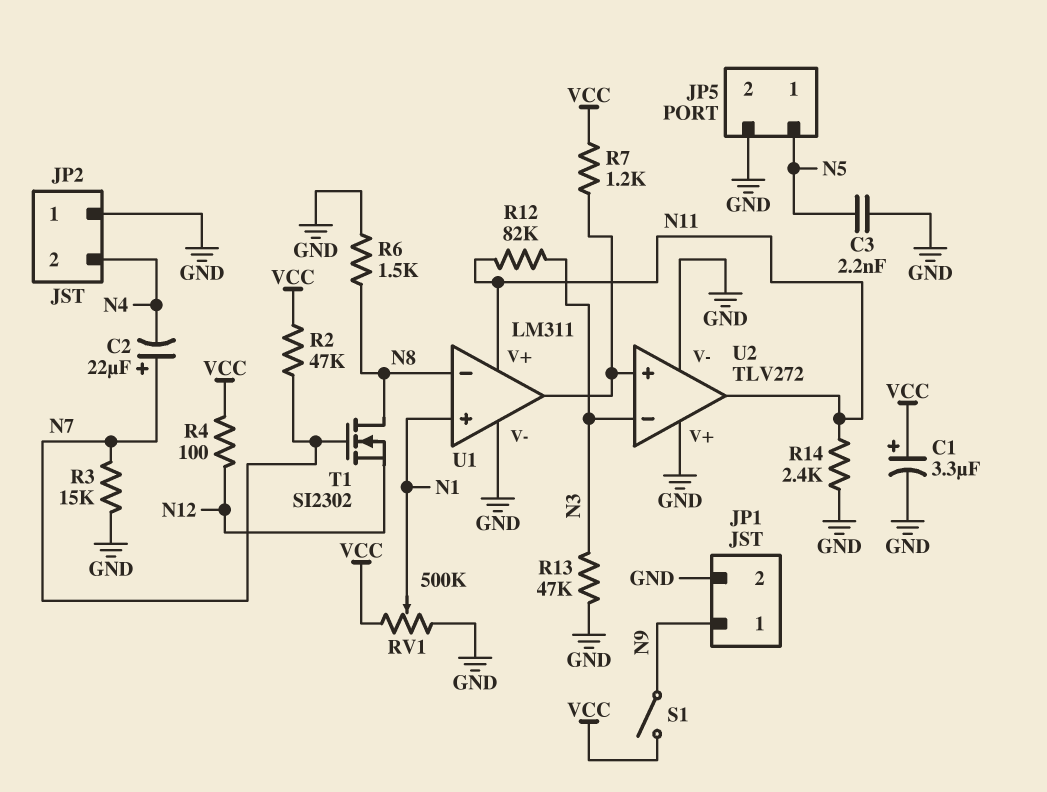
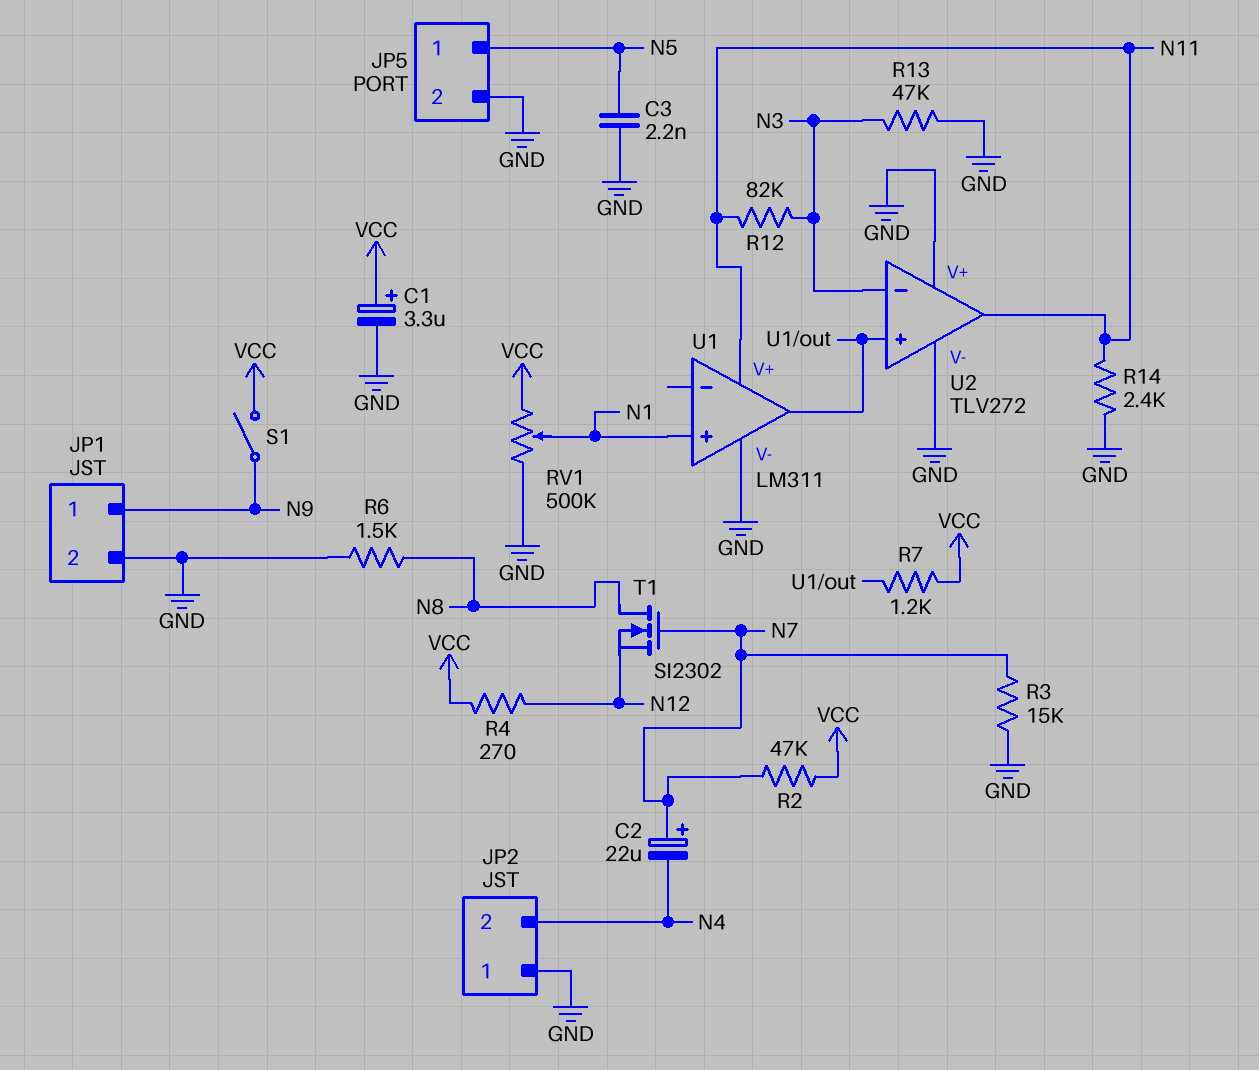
R4: 100 (N12, VCC) -> 270 (N12, VCC)
U1 pin in-: N8 -> none

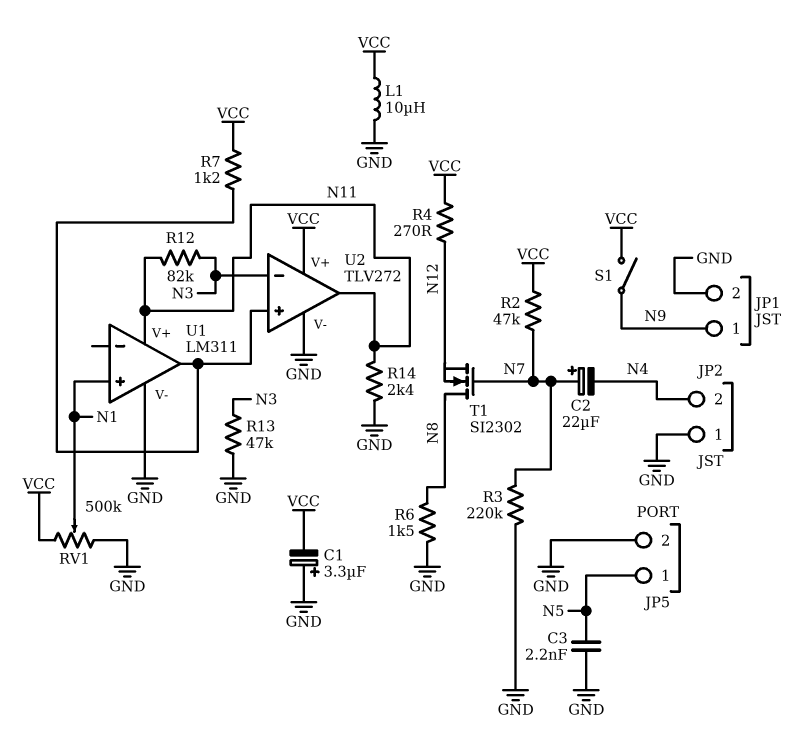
C1: 3.3uF (plus VCC, minus GND) -> 3.3uF (plus GND, minus VCC)
L1: none -> 10uH (GND, VCC)
R3: 15k (GND, N7) -> 220k (GND, N7)
U2 pin V+: GND -> VCC

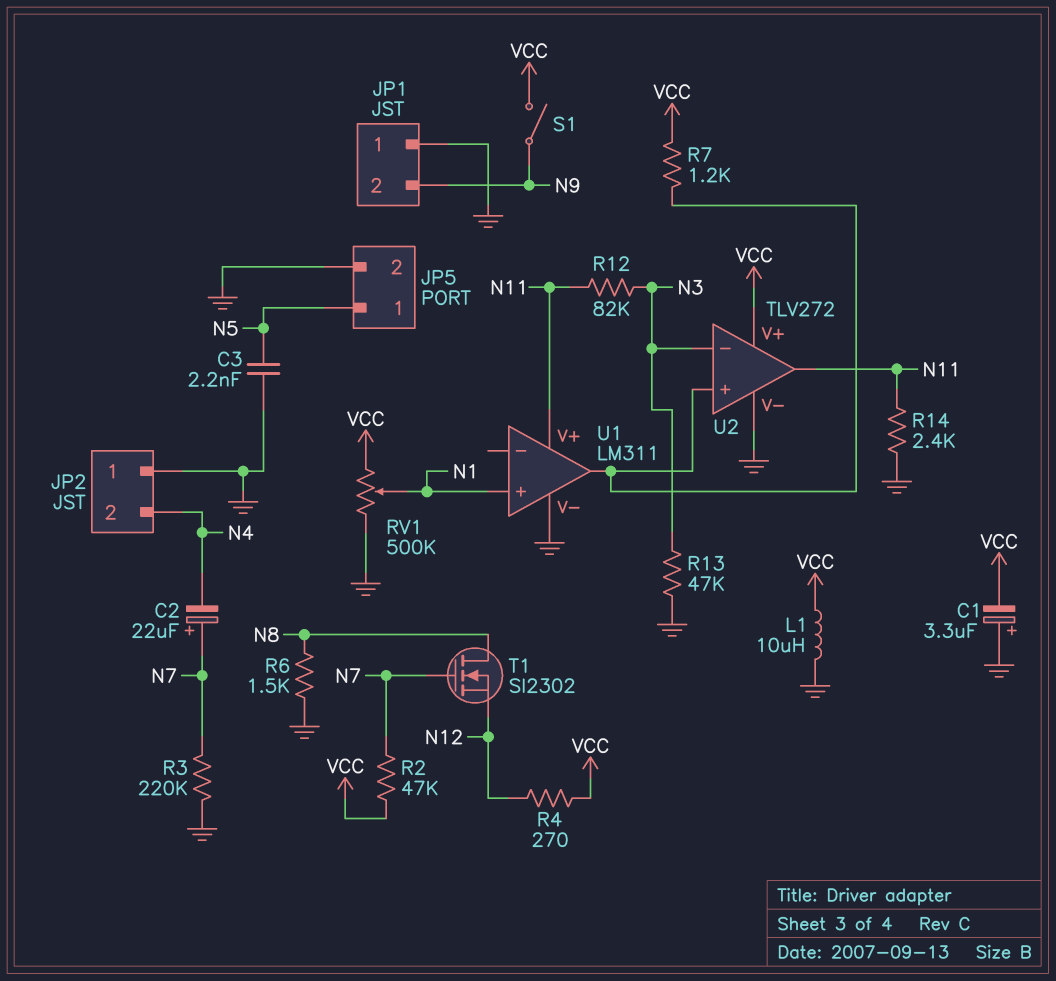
JP1 pin 1: N9 -> GND
JP1 pin 2: GND -> N9

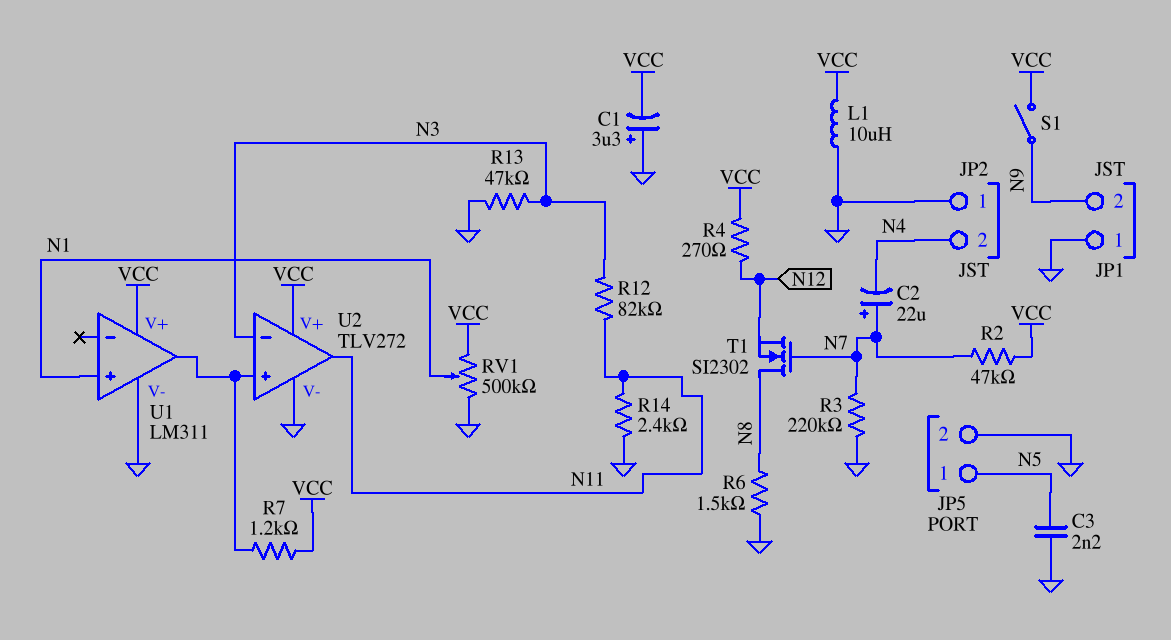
U1 pin V+: N11 -> VCC

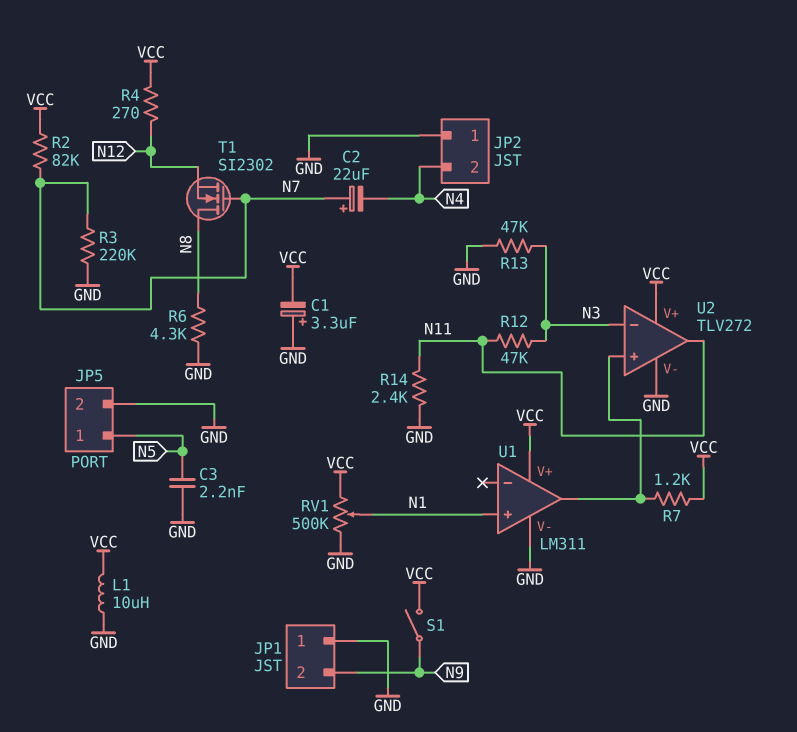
R2: 47k (N7, VCC) -> 82k (N7, VCC)
R6: 1.5k (GND, N8) -> 4.3k (GND, N8)
R12: 82k (N3, N11) -> 47k (N3, N11)

